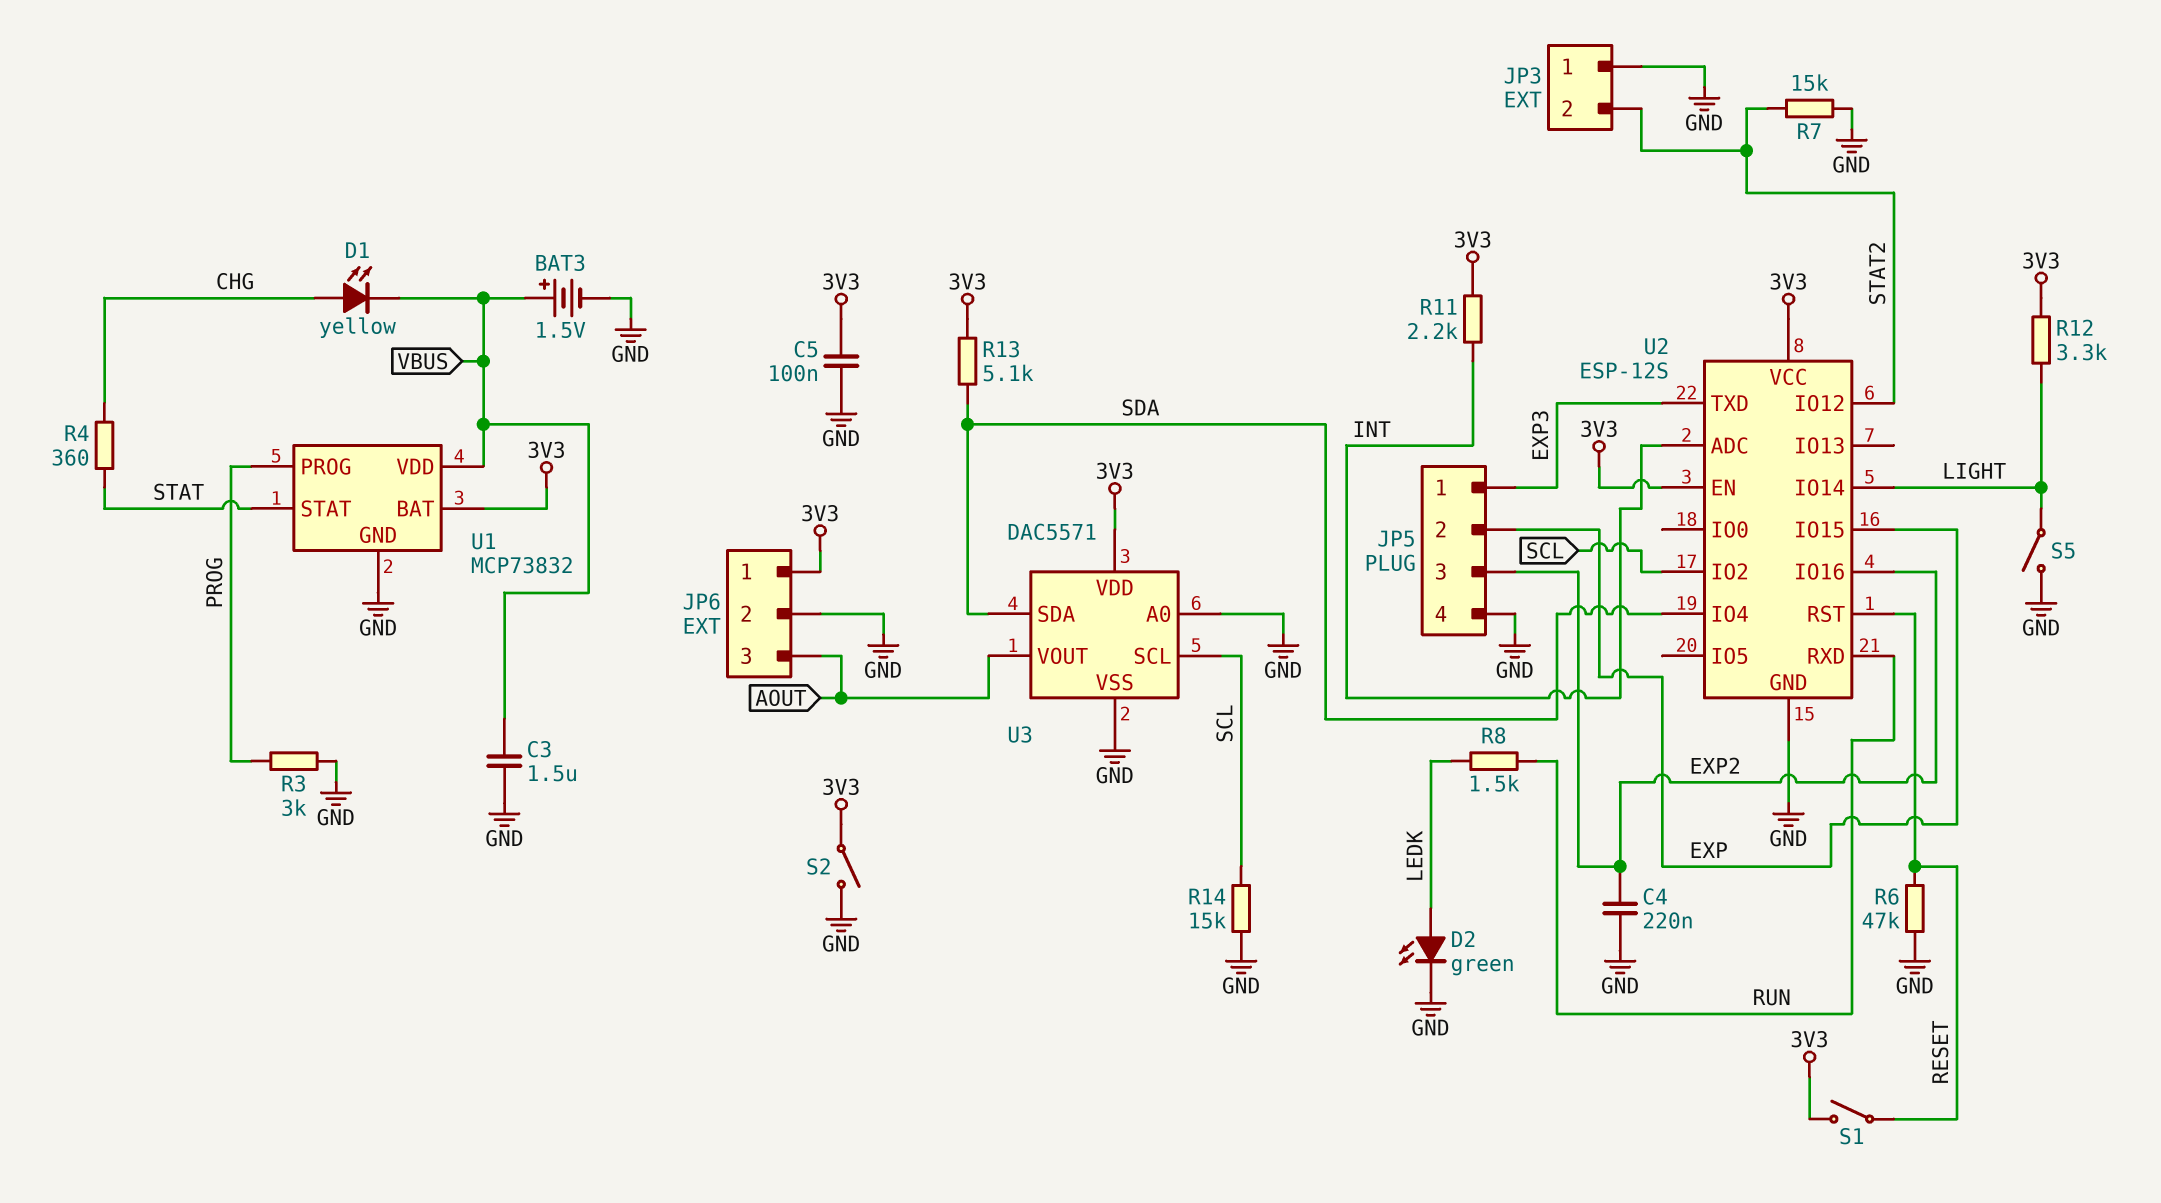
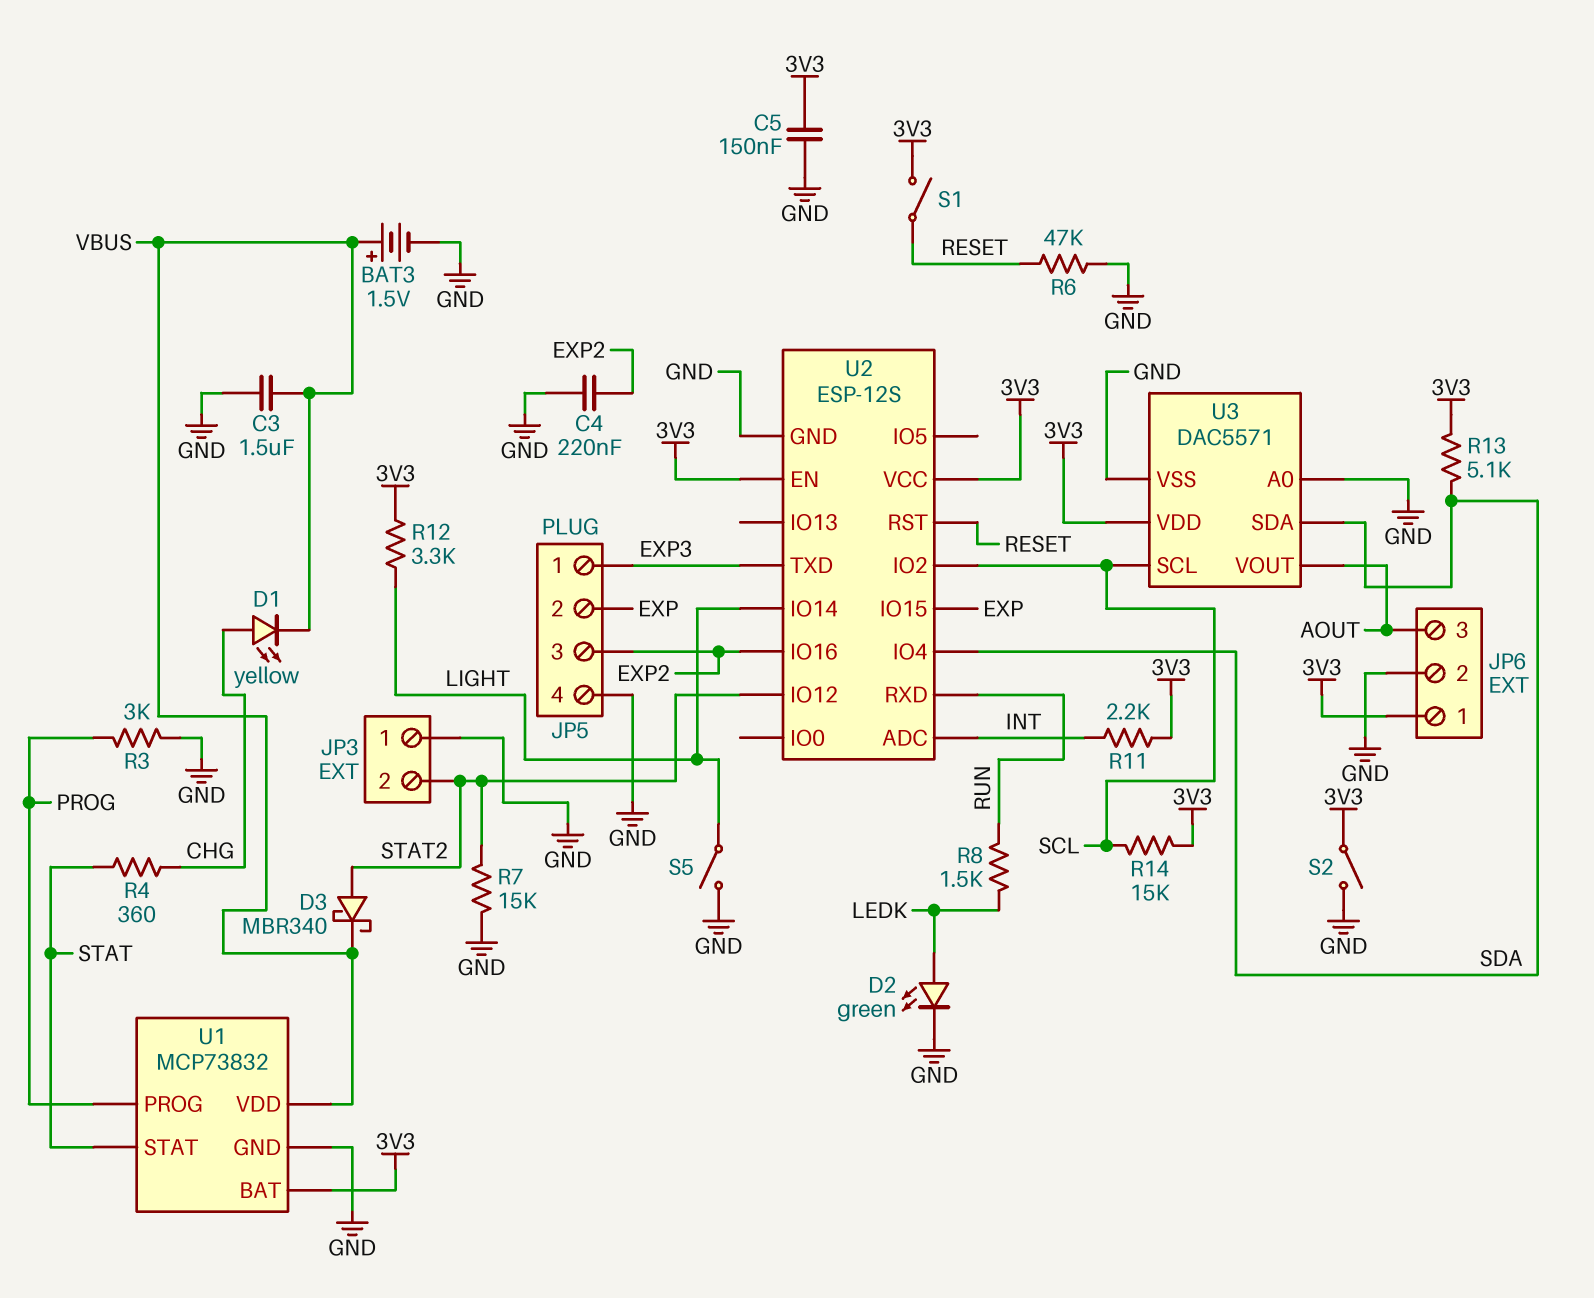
C5: 100nF (3V3, GND) -> 150nF (3V3, GND)
D3: none -> schottky MBR340 (A STAT2, K VBUS)
R14: 15k (GND, SCL) -> 15k (3V3, SCL)

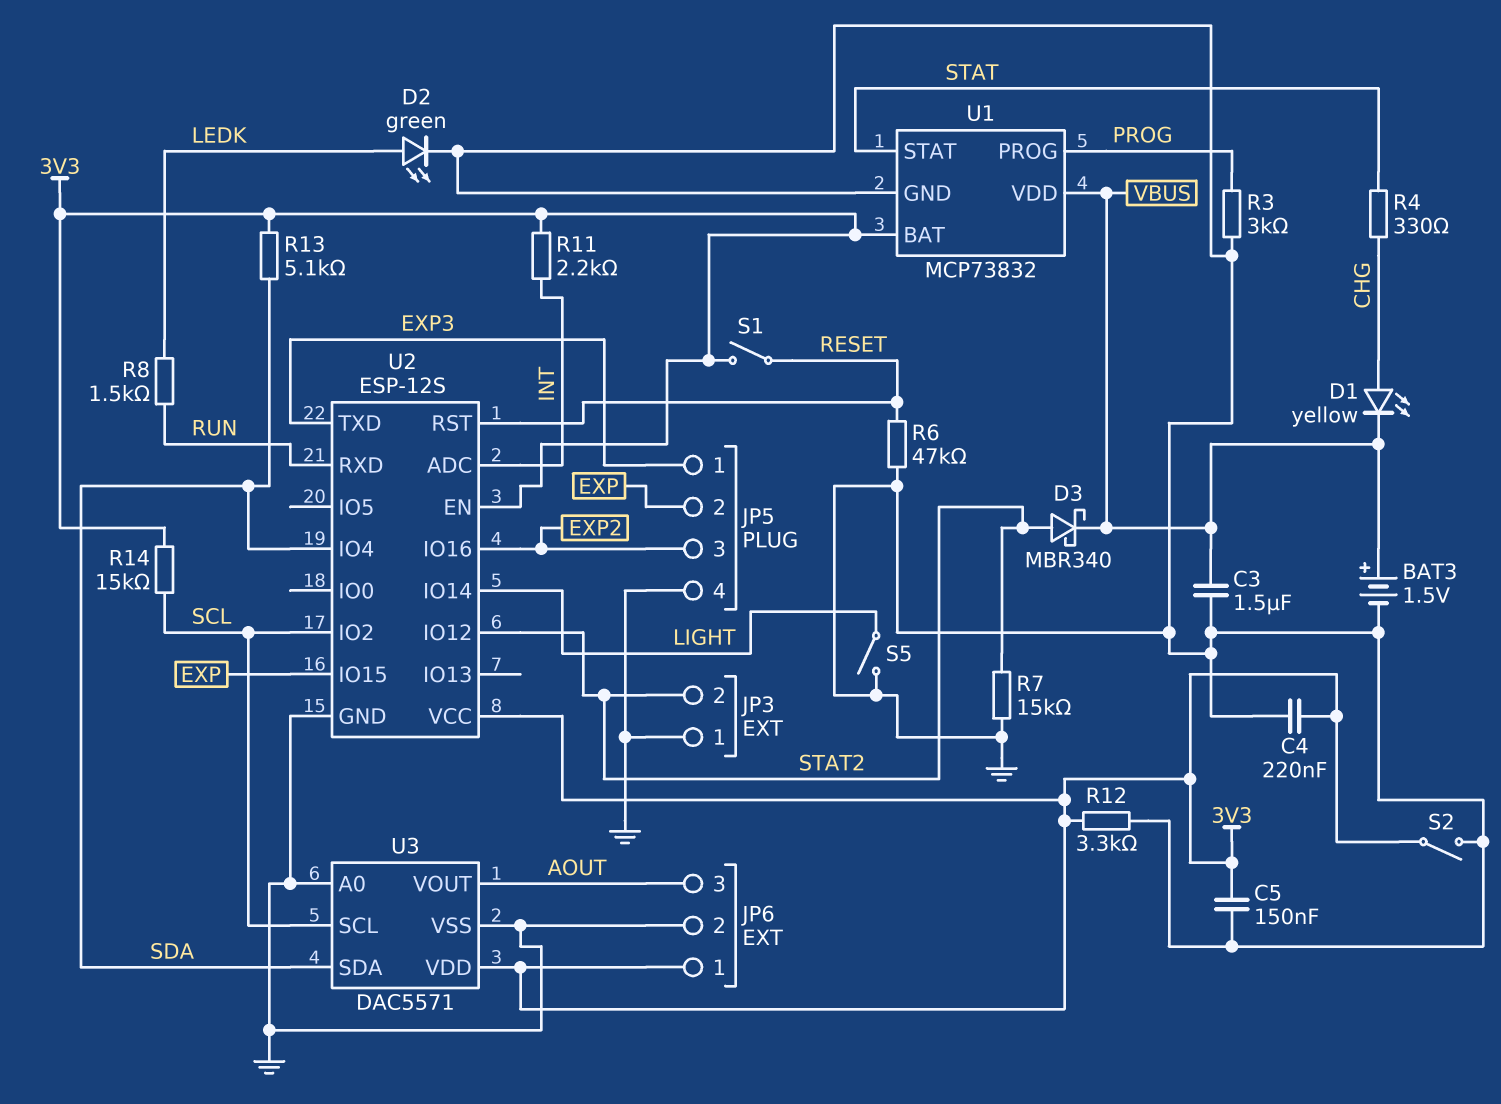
C4: 220nF (EXP2, GND) -> 220nF (3V3, GND)
R4: 360 (CHG, STAT) -> 330 (CHG, STAT)
R12: 3.3k (3V3, LIGHT) -> 3.3k (3V3, GND)

